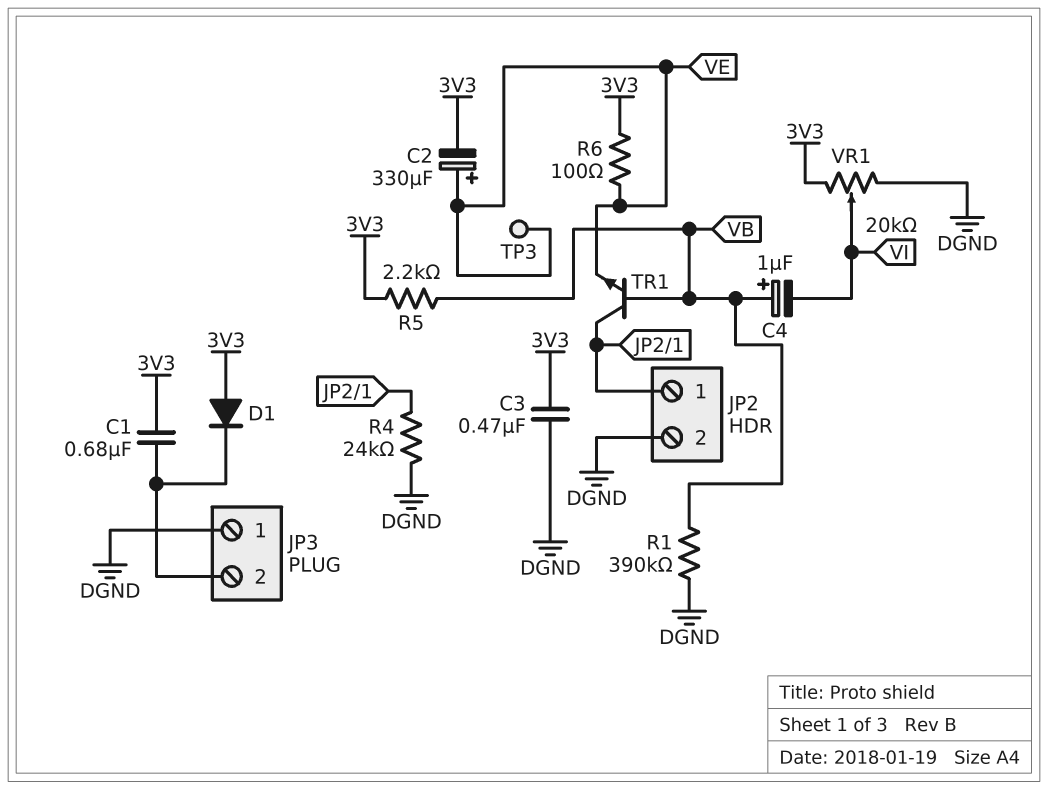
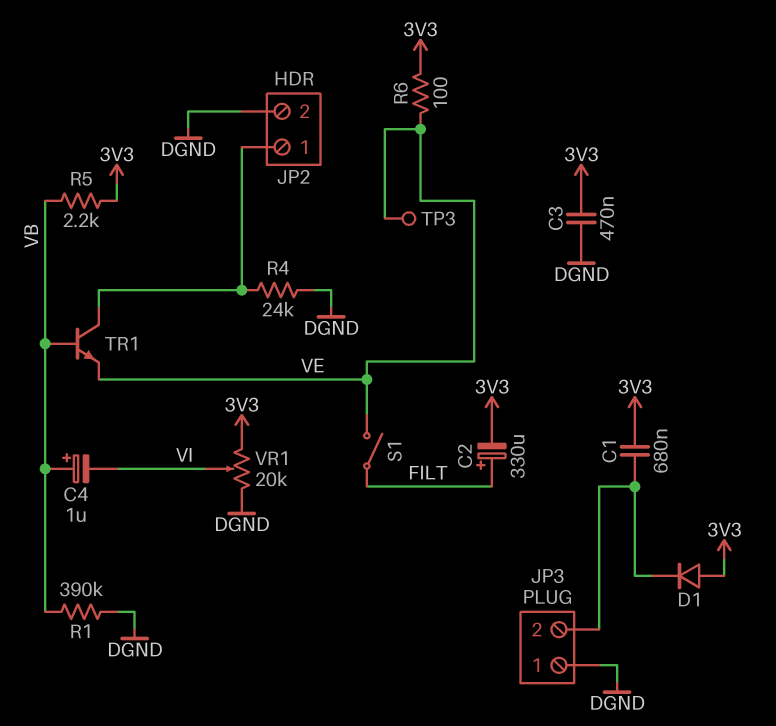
C2: 330uF (plus VE, minus 3V3) -> 330uF (plus FILT, minus 3V3)
S1: none -> switch (FILT, VE)

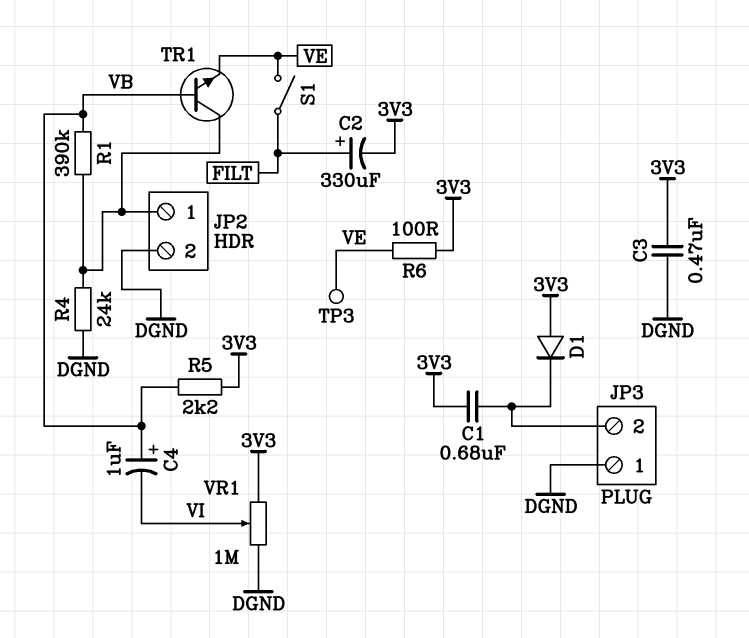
R1: 390k (DGND, VB) -> 390k (JP2/1, VB)
VR1: 20k (3V3, DGND, wiper VI) -> 1M (3V3, DGND, wiper VI)

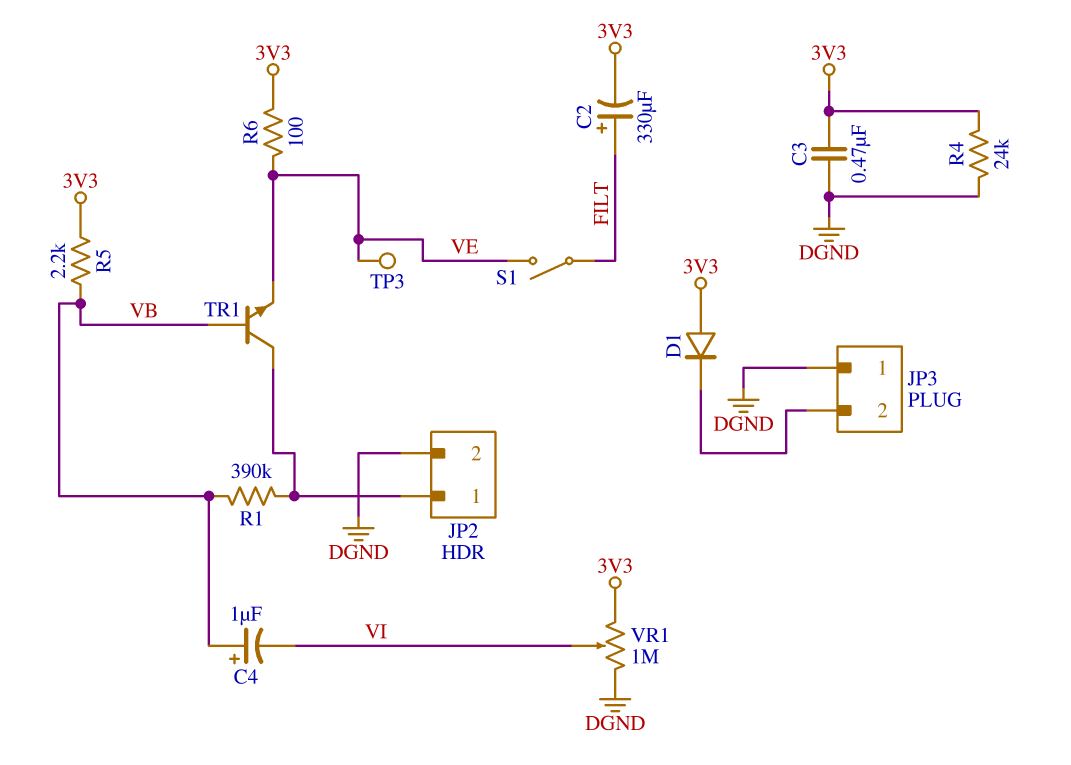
C1: 680nF (3V3, JP3/2) -> none
R4: 24k (DGND, JP2/1) -> 24k (3V3, DGND)

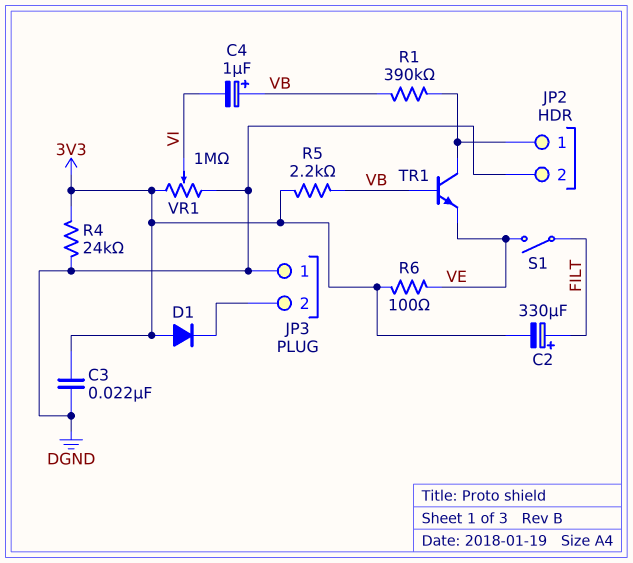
C3: 470nF (3V3, DGND) -> 22nF (3V3, DGND)
TP3: test point (VE) -> none

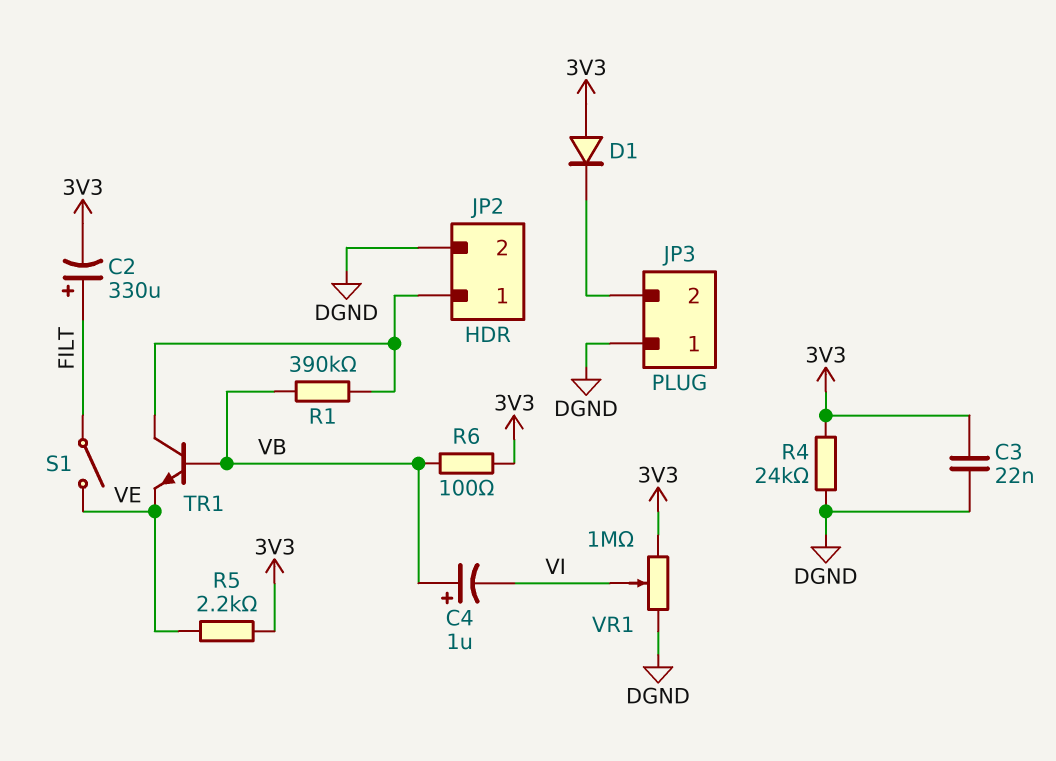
R5: 2.2k (3V3, VB) -> 2.2k (3V3, VE)
R6: 100 (3V3, VE) -> 100 (3V3, VB)

